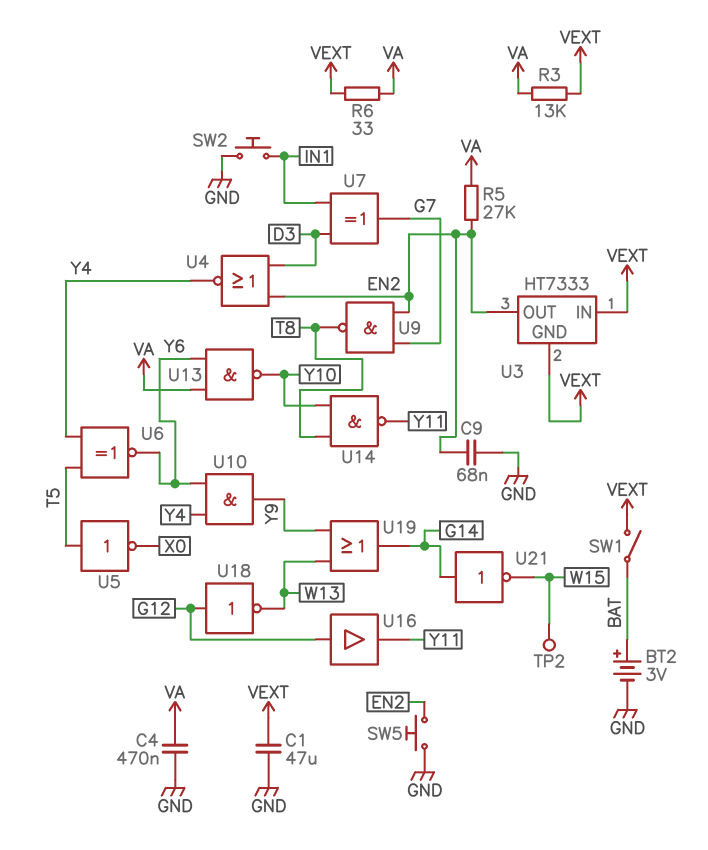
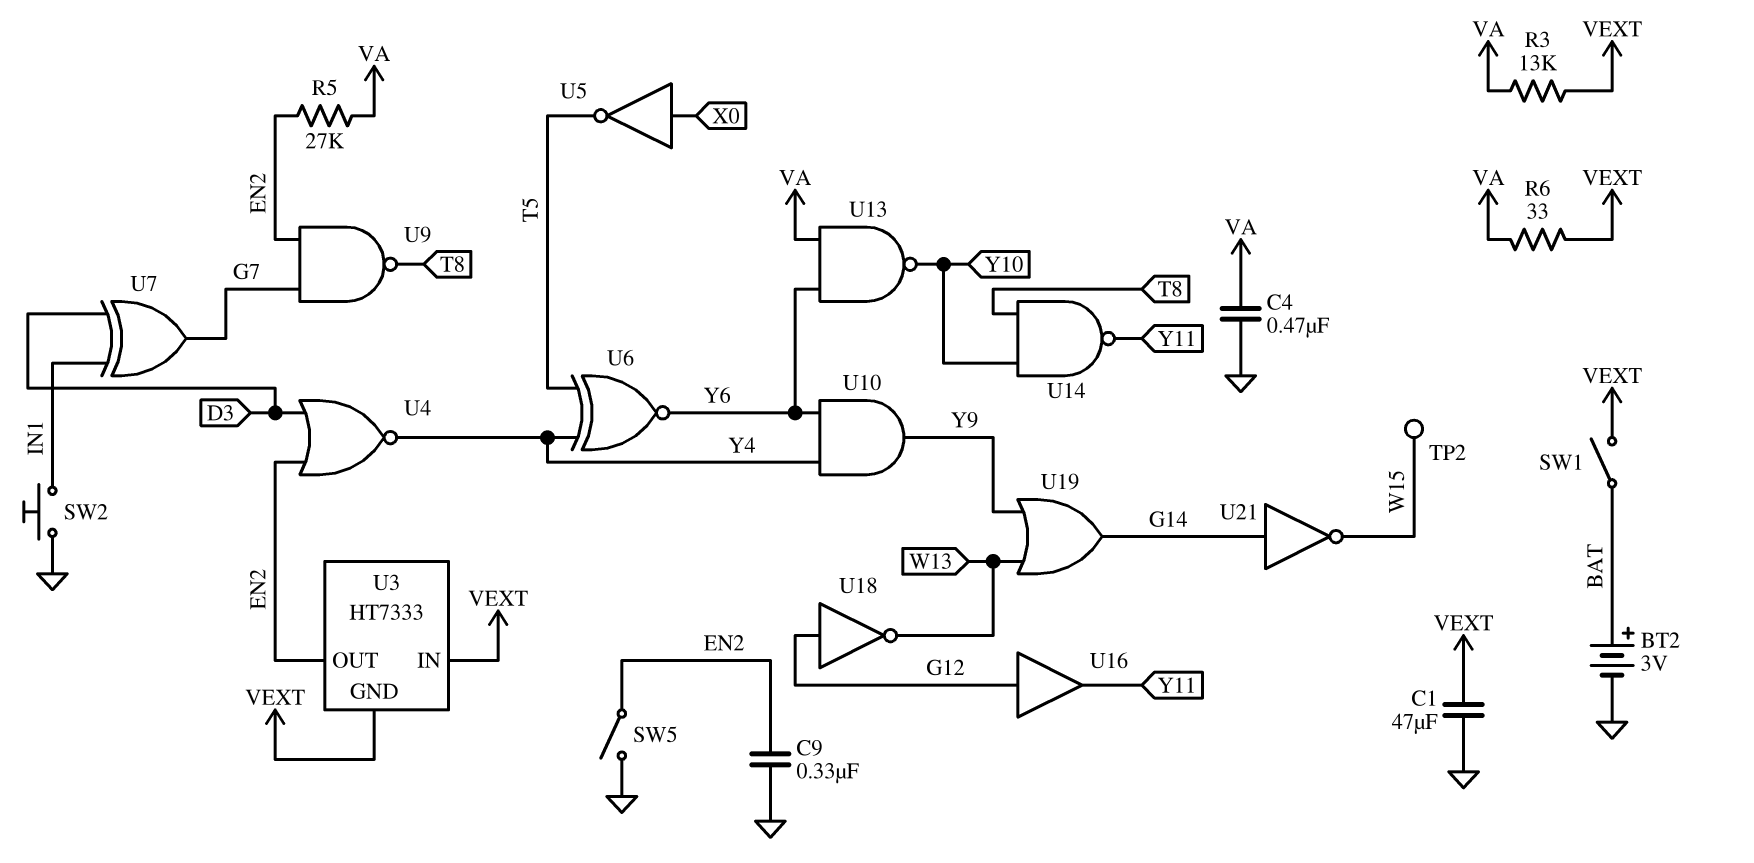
C9: 68nF (EN2, GND) -> 330nF (EN2, GND)
SW5: button (EN2, GND) -> switch (EN2, GND)
U5: NOT (in T5, out X0) -> NOT (in X0, out T5)

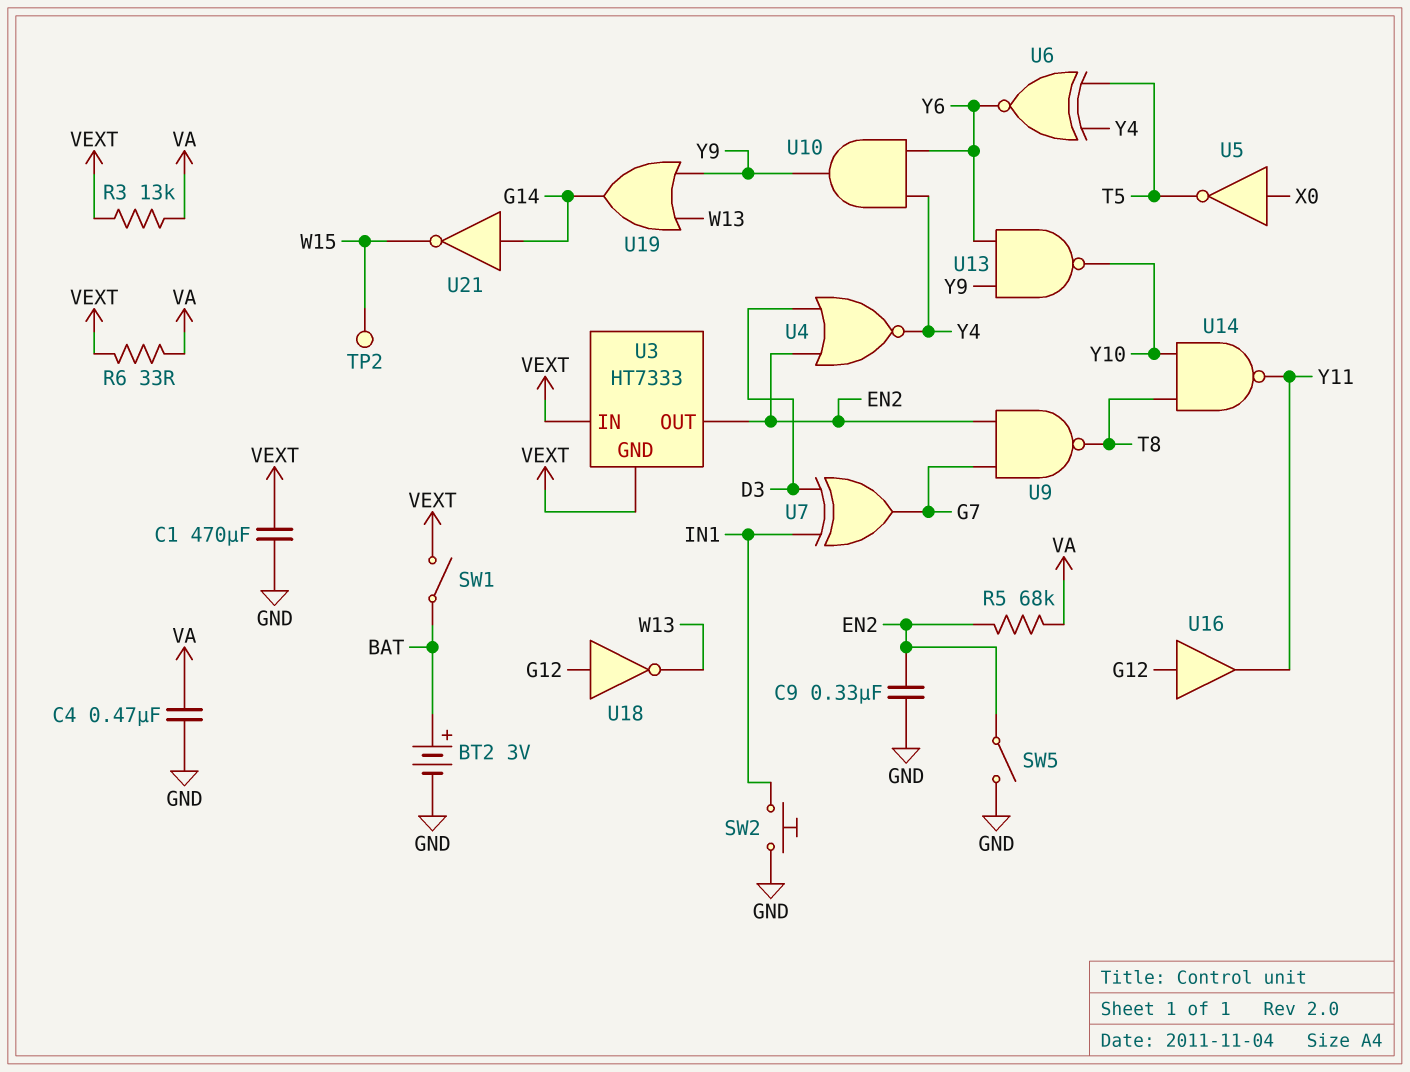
C1: 47uF (GND, VEXT) -> 470uF (GND, VEXT)
R5: 27k (EN2, VA) -> 68k (EN2, VA)
U13: NAND (in VA, in Y6, out Y10) -> NAND (in Y6, in Y9, out Y10)

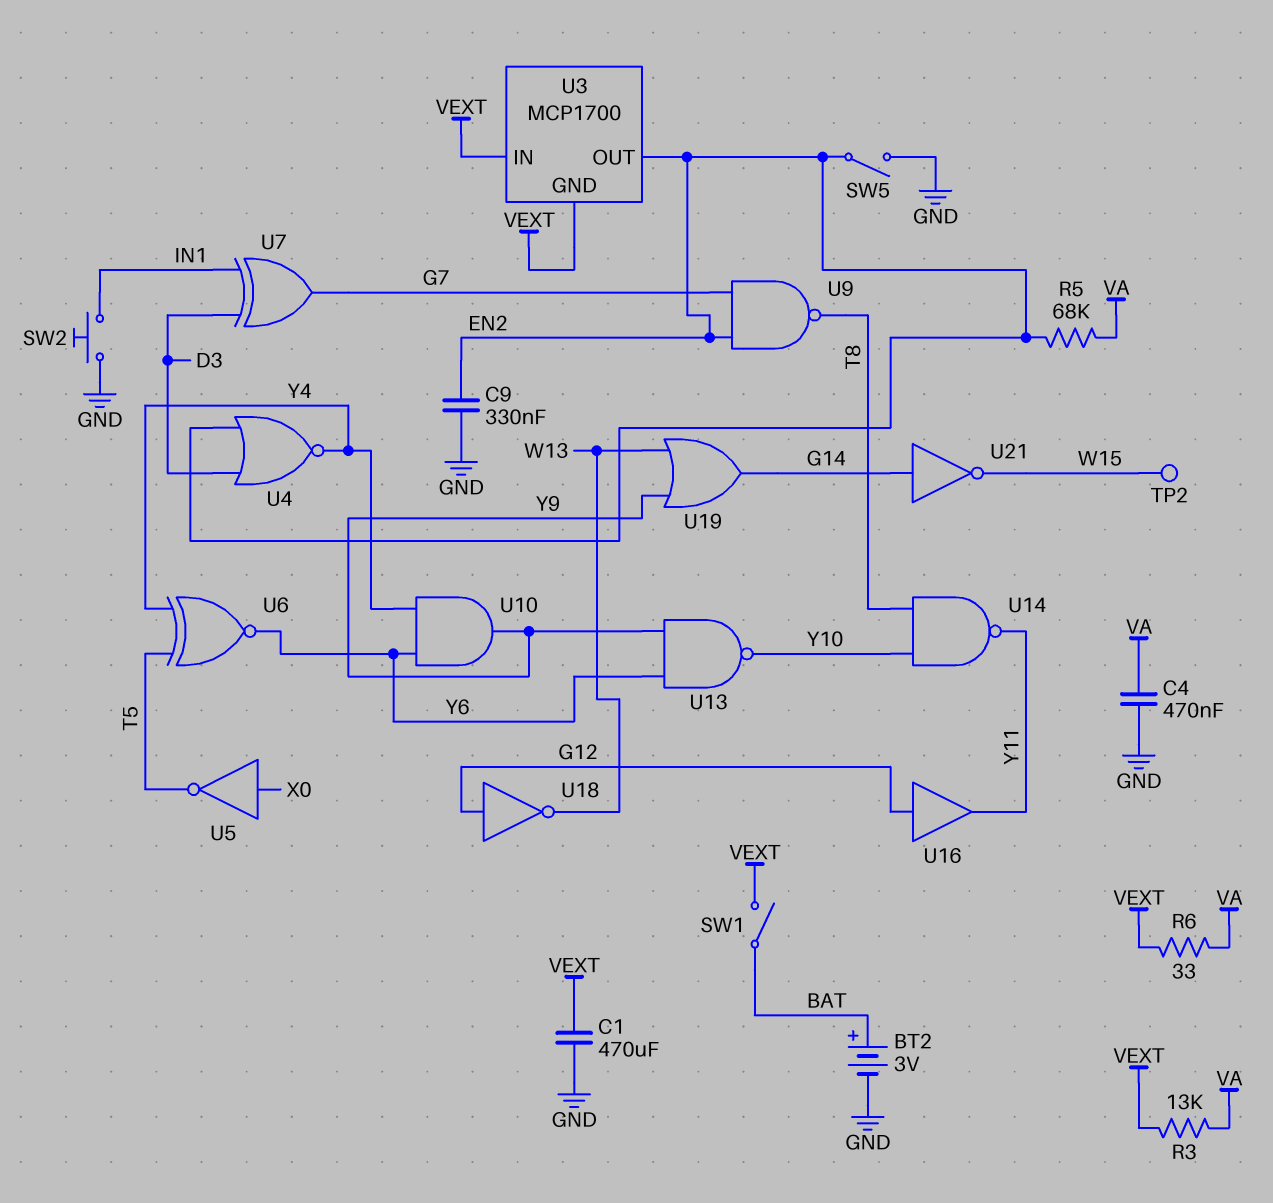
U3: HT7333 -> MCP1700

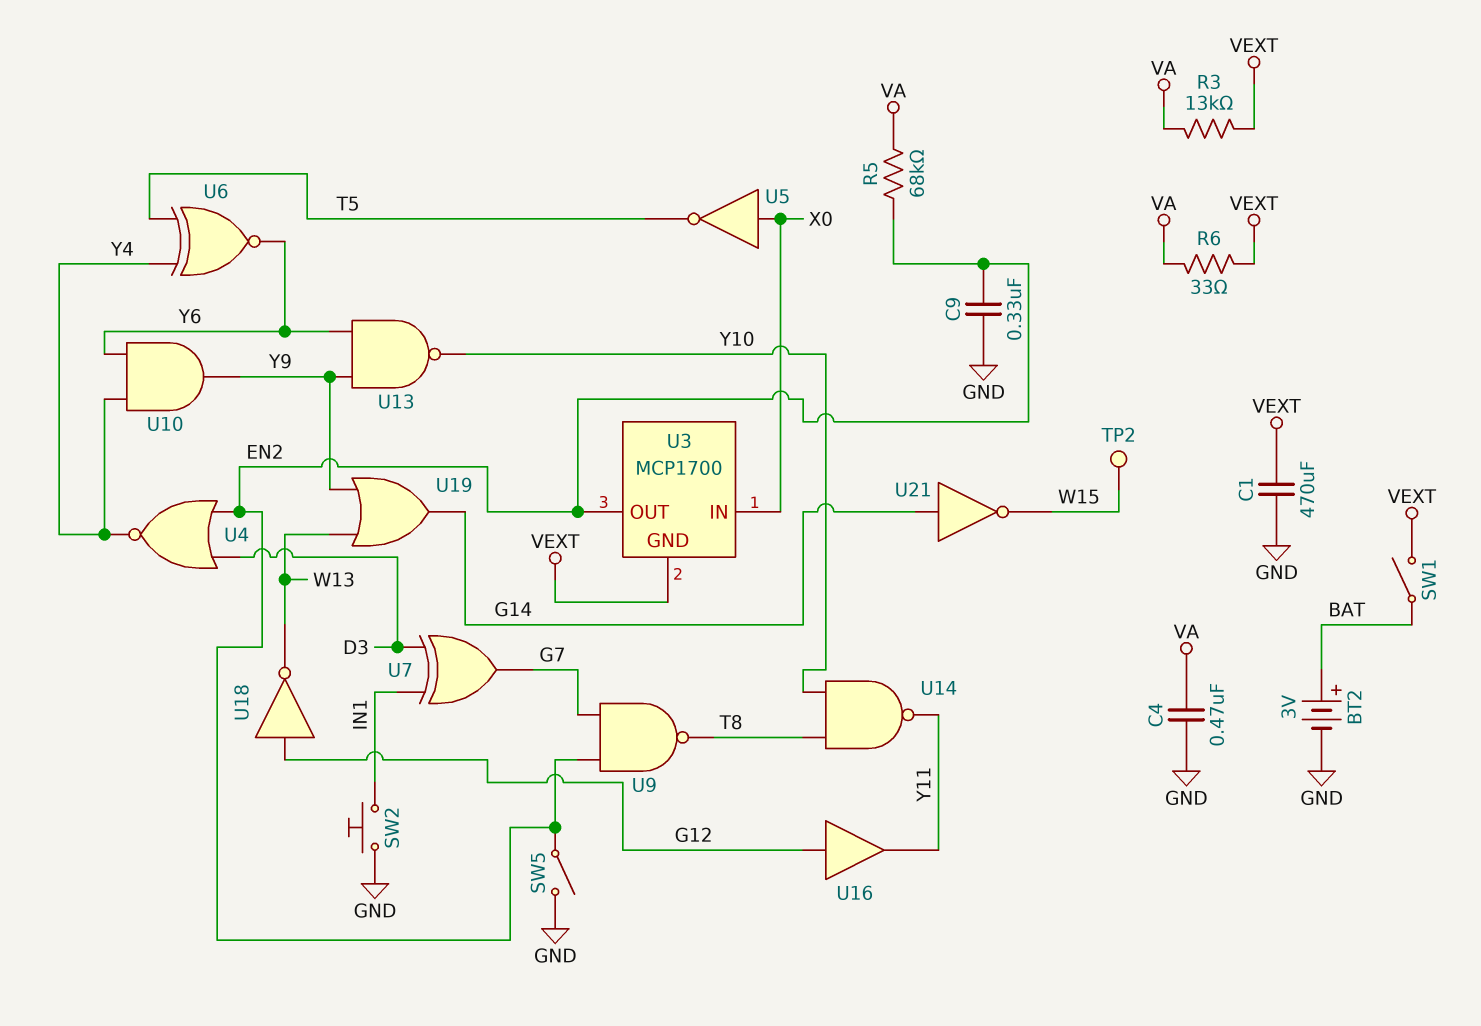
U3 pin IN: VEXT -> X0

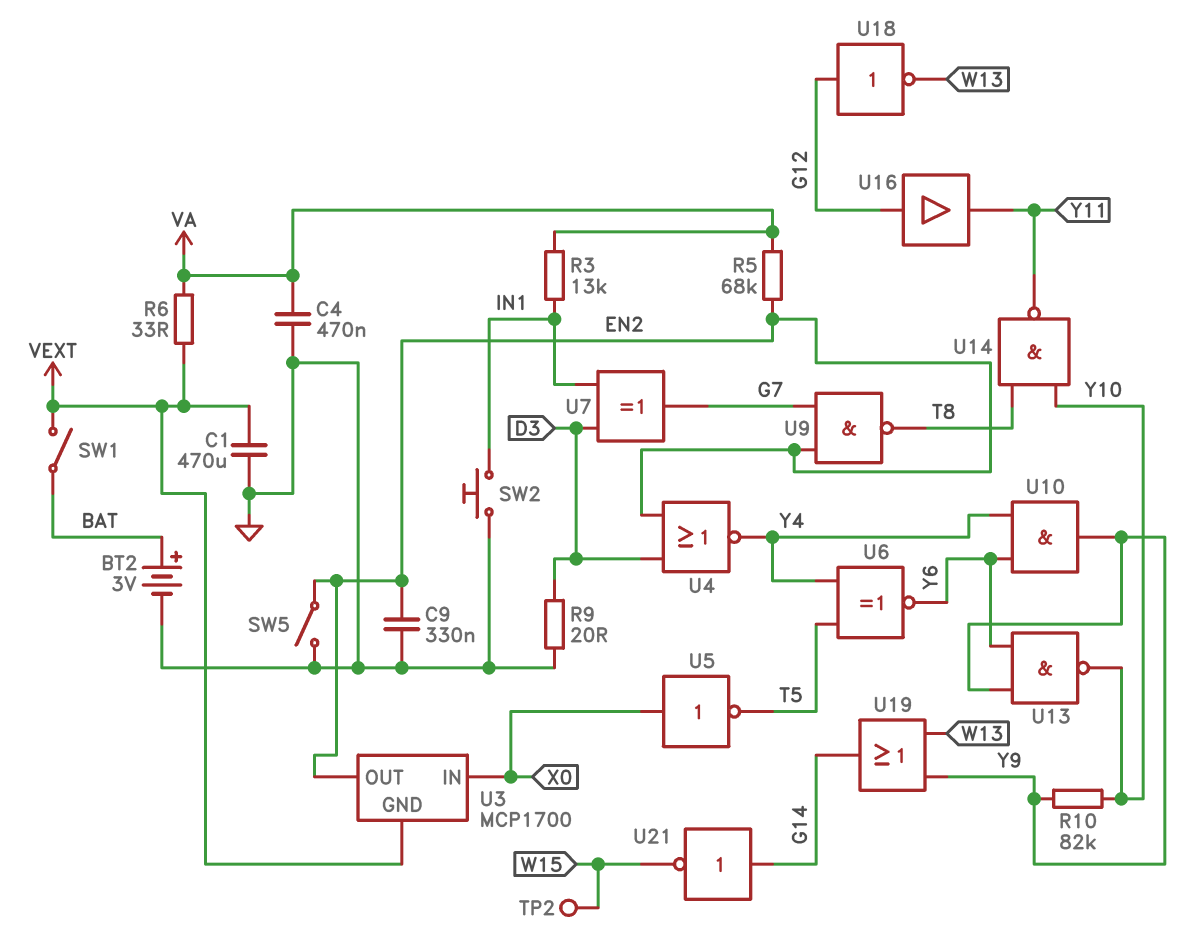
R3: 13k (VA, VEXT) -> 13k (IN1, VA)
R9: none -> 20 (D3, GND)
R10: none -> 82k (Y9, Y10)

